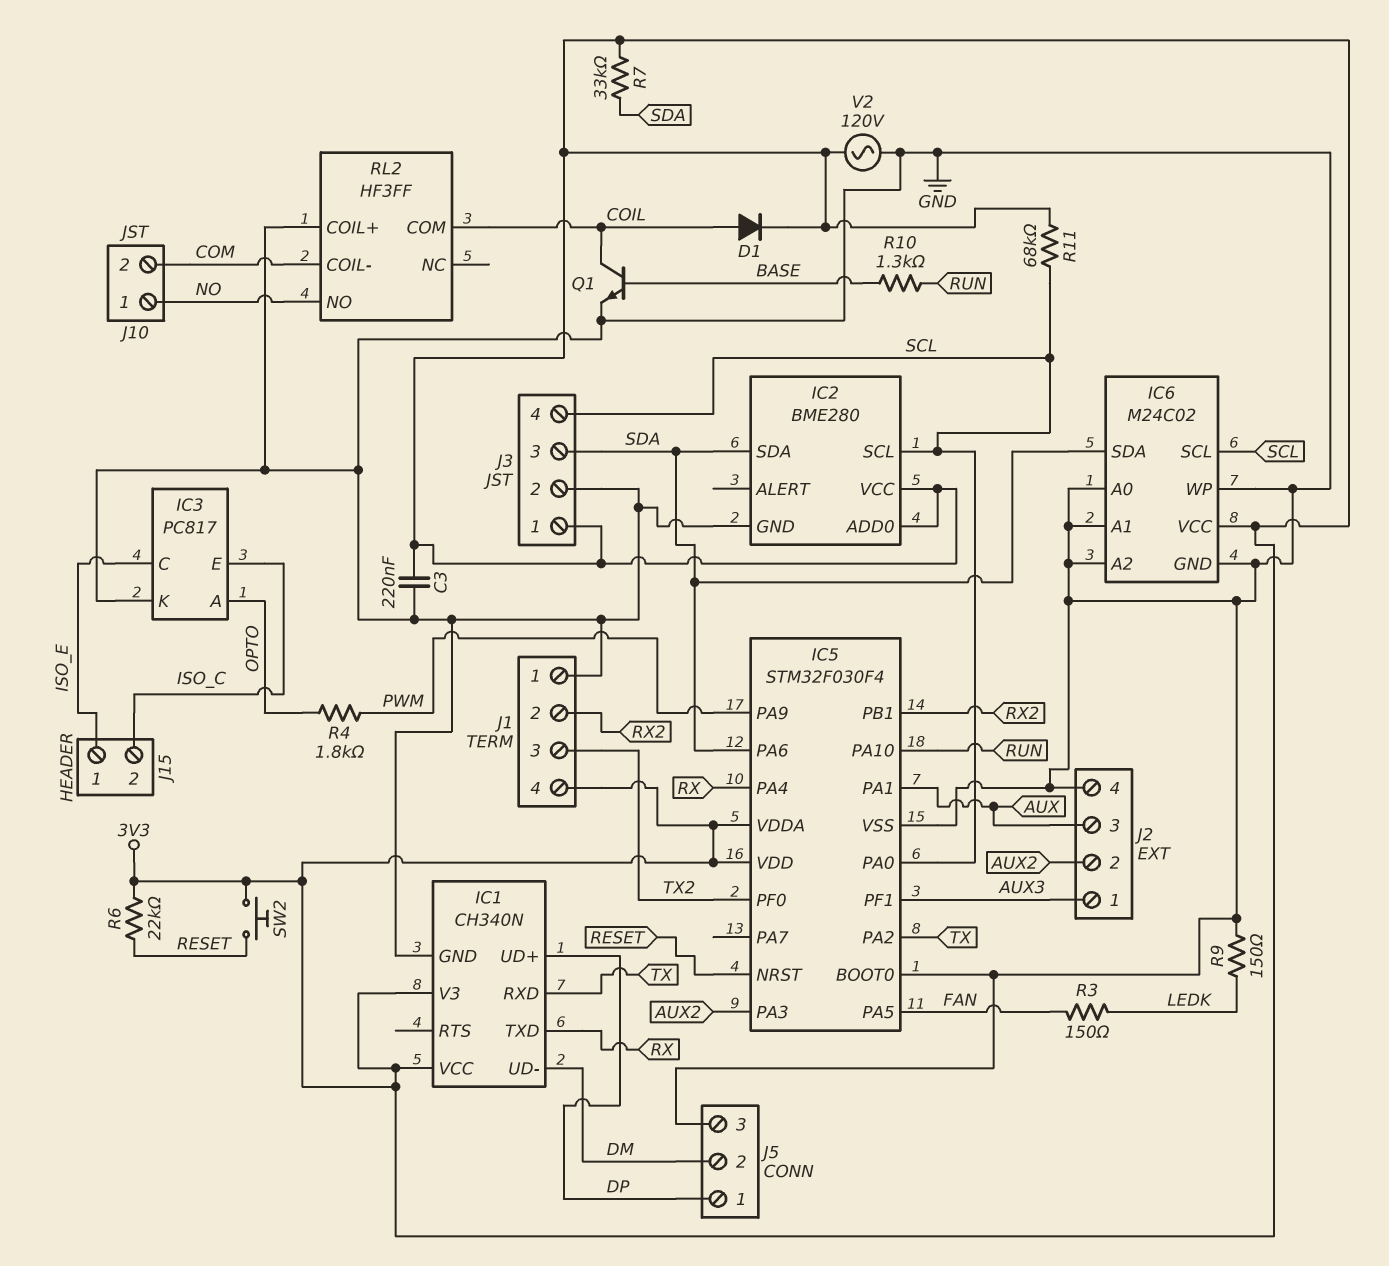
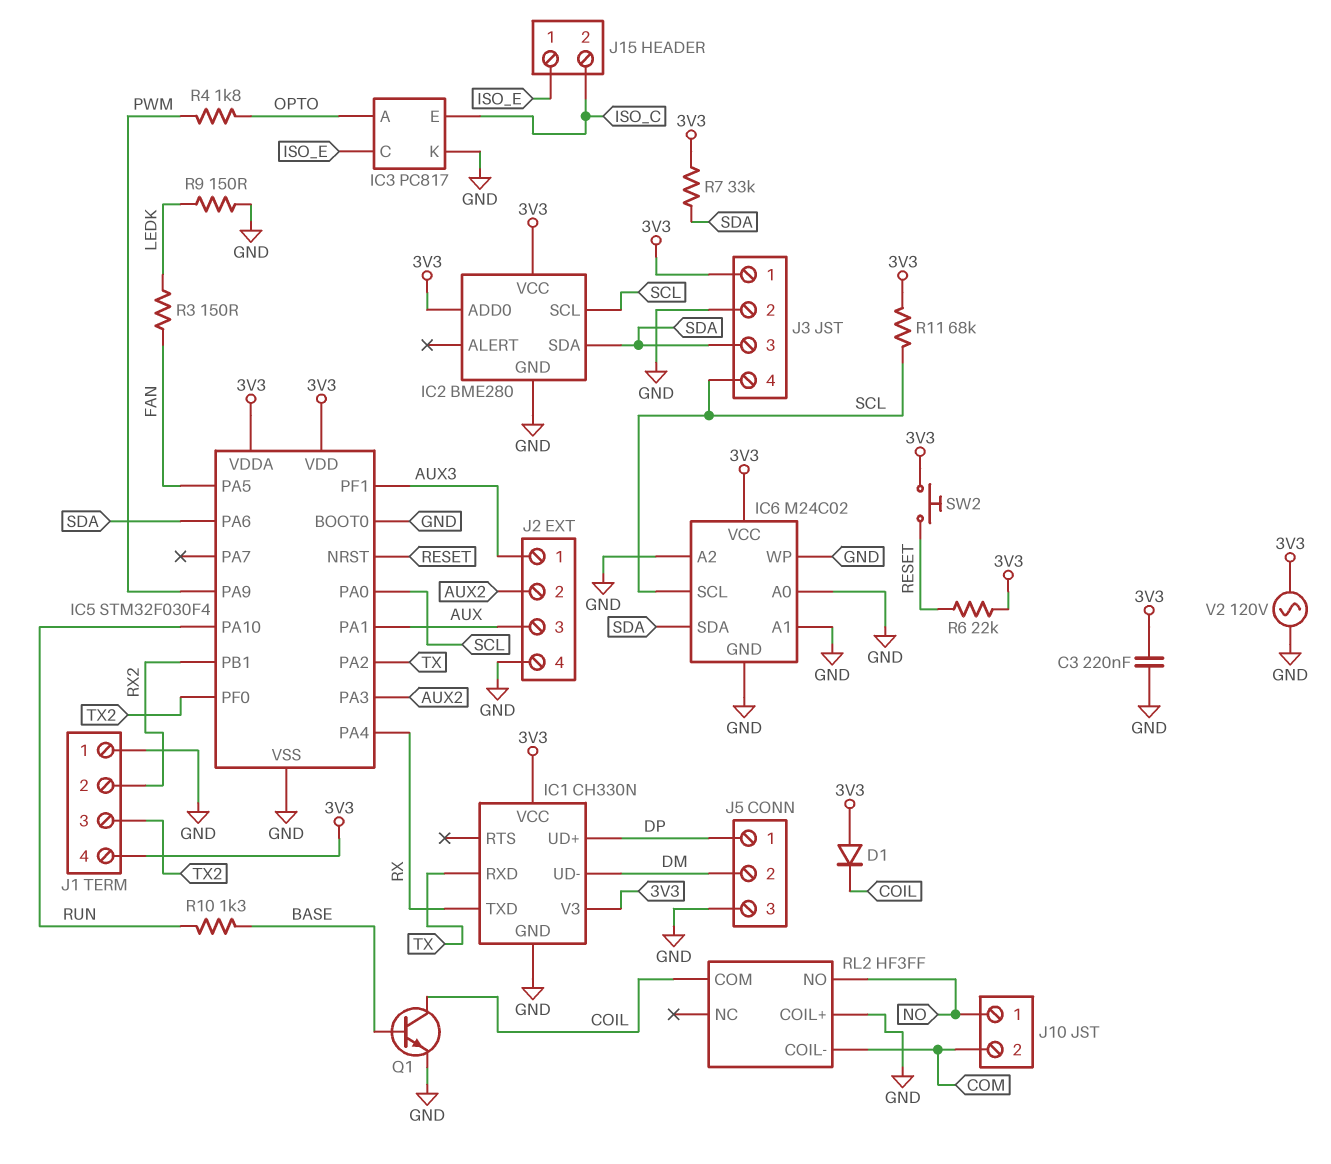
D1: diode (A COIL, K 3V3) -> diode (A 3V3, K COIL)
IC1: CH340N -> CH330N

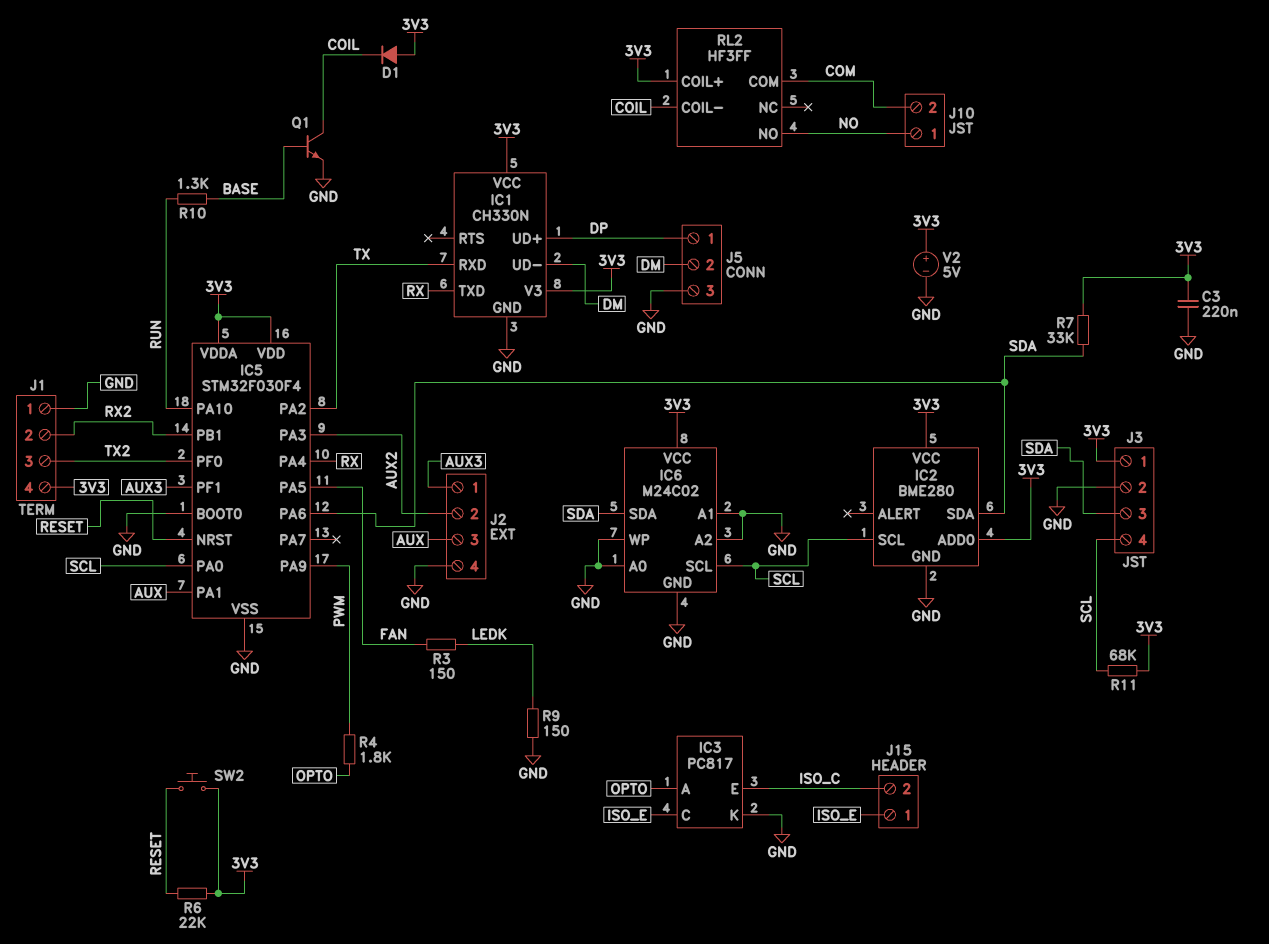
RL2 pin COIL+: GND -> 3V3
RL2 pin COIL-: COM -> COIL
RL2 pin COM: COIL -> COM
V2: AC 120V (3V3, GND) -> 5V (plus 3V3, minus GND)

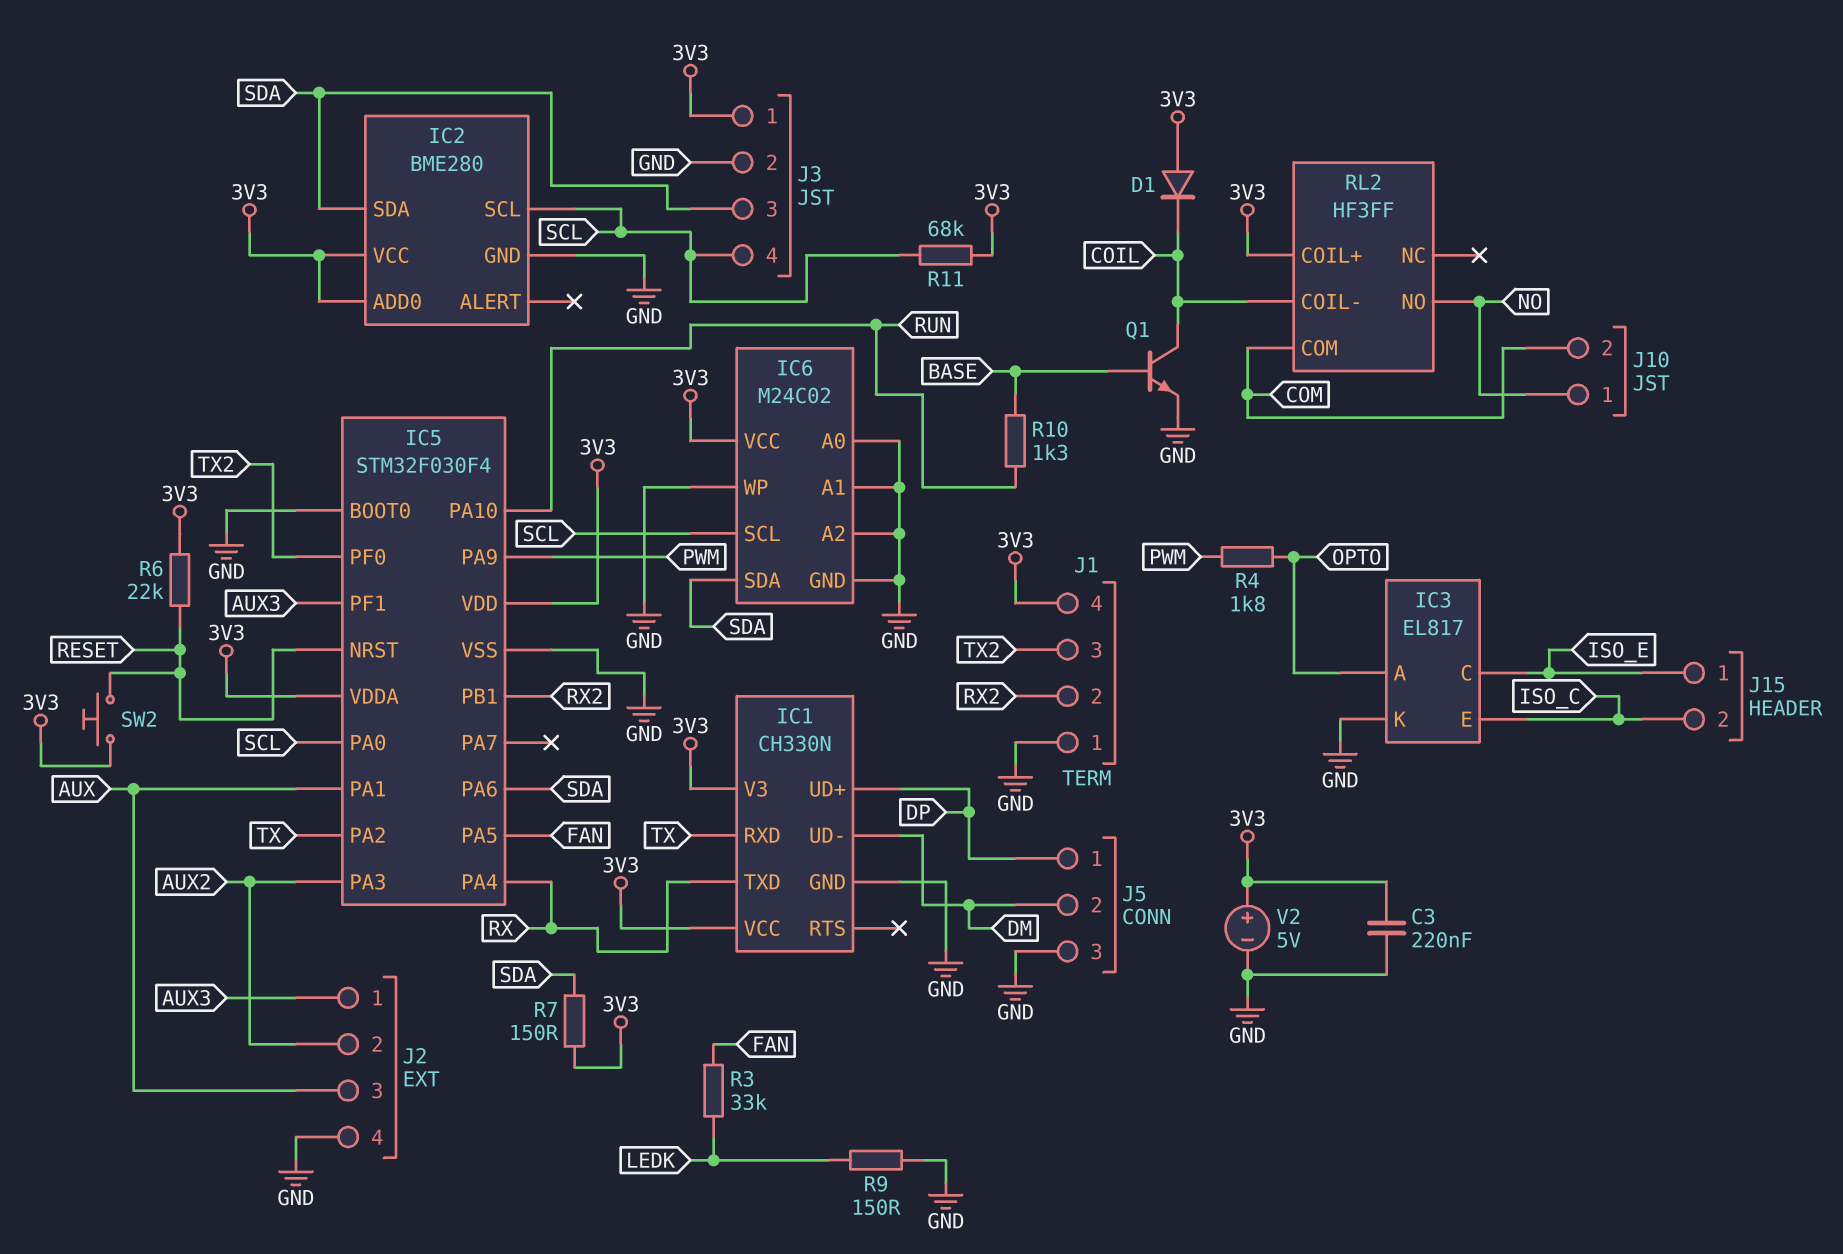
IC3: PC817 -> EL817
R3: 150 (FAN, LEDK) -> 33k (FAN, LEDK)
R7: 33k (3V3, SDA) -> 150 (3V3, SDA)

